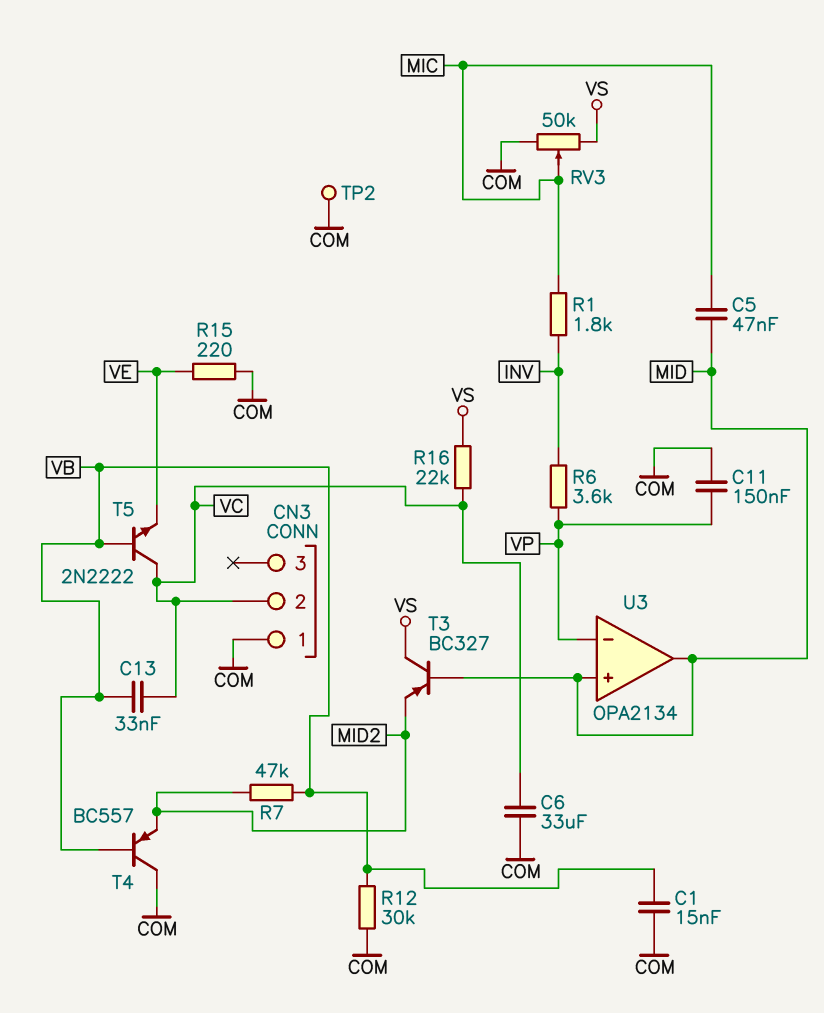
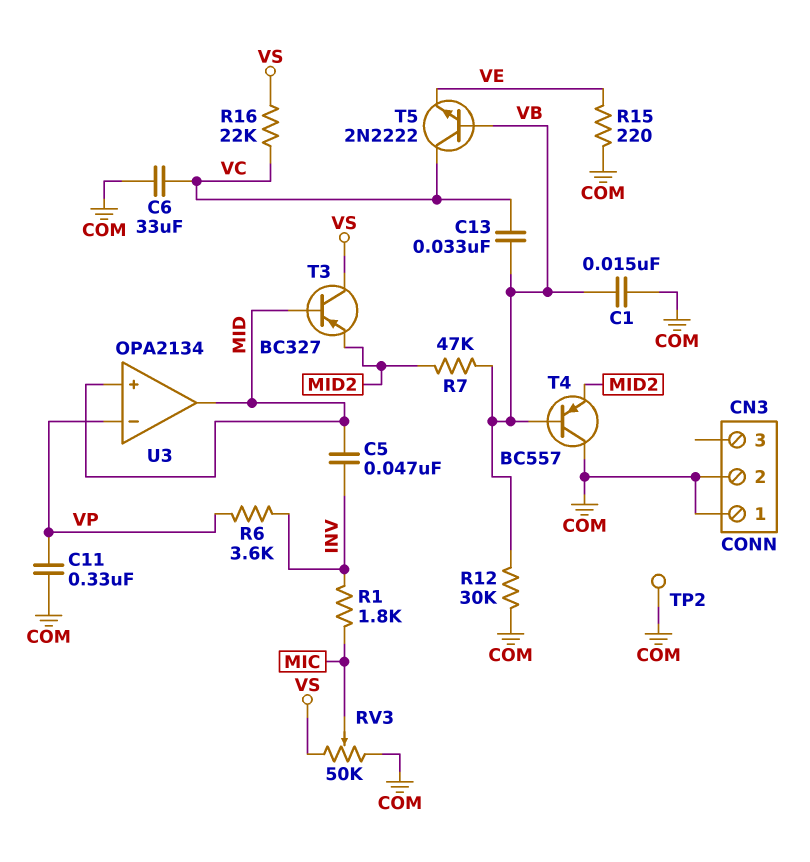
C5: 47nF (MIC, MID) -> 47nF (INV, MID)
C11: 150nF (COM, VP) -> 330nF (COM, VP)
CN3 pin 2: VC -> COM

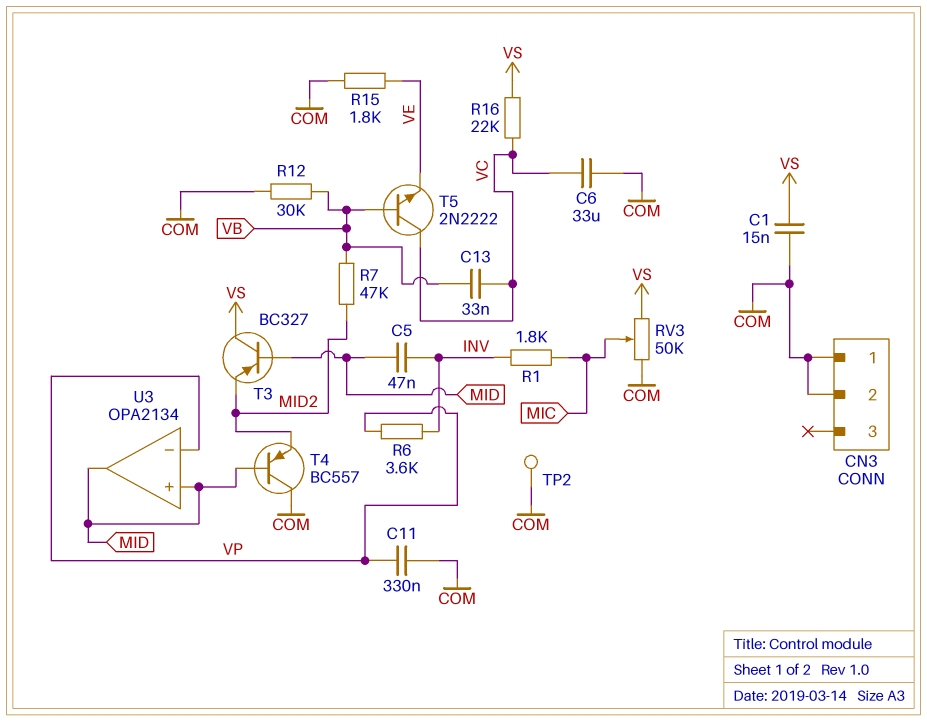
C1: 15nF (COM, VB) -> 15nF (COM, VS)
R15: 220 (COM, VE) -> 1.8k (COM, VE)
T4: PNP BC557 (B VB, C COM, E MID2) -> PNP BC557 (B MID, C COM, E MID2)

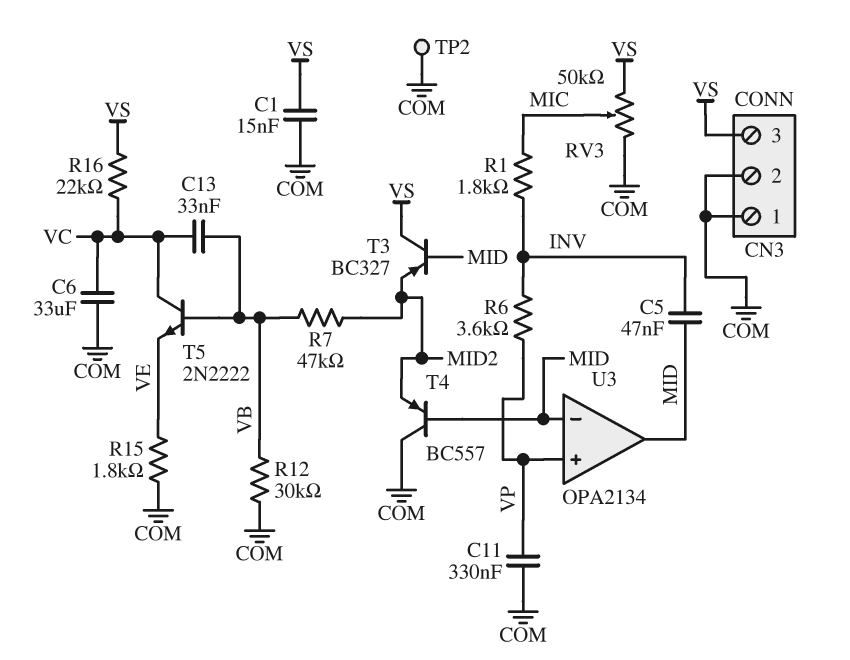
CN3 pin 3: none -> VS
U3 pin in+: MID -> VP
U3 pin in-: VP -> MID

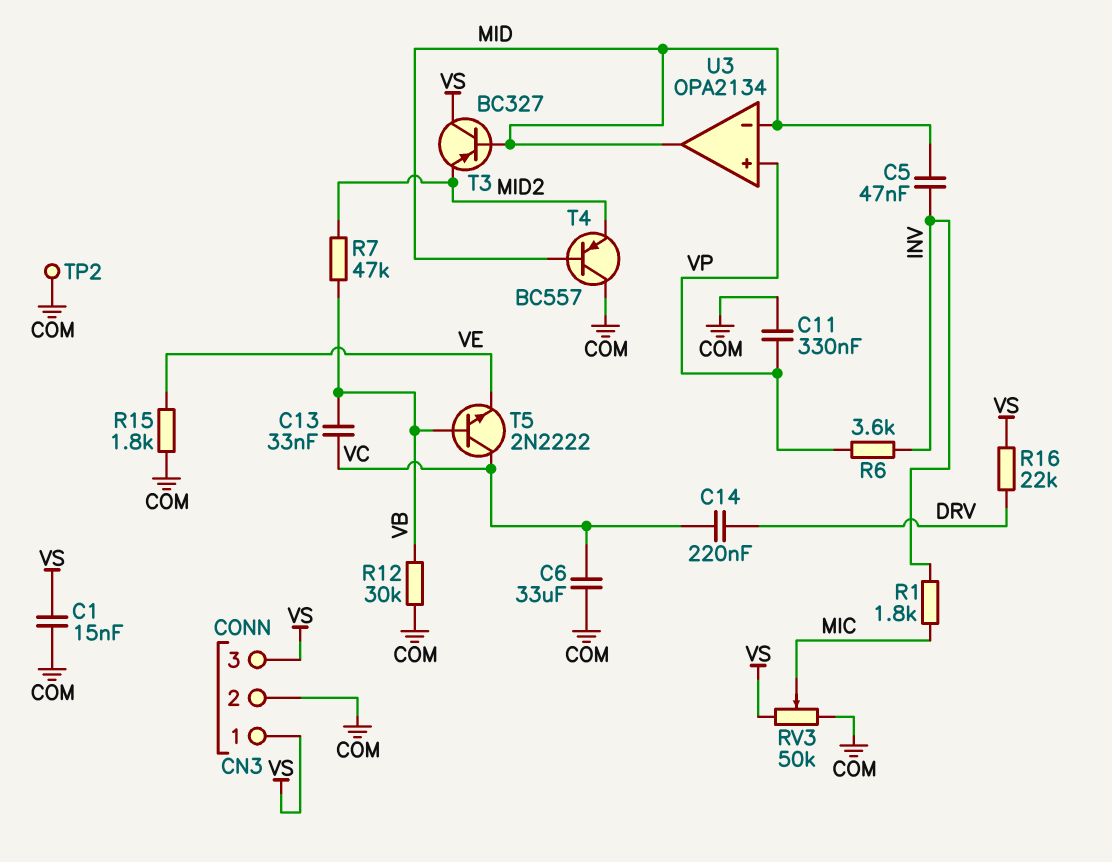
C14: none -> 220nF (DRV, VC)
CN3 pin 1: COM -> VS
R16: 22k (VC, VS) -> 22k (DRV, VS)

